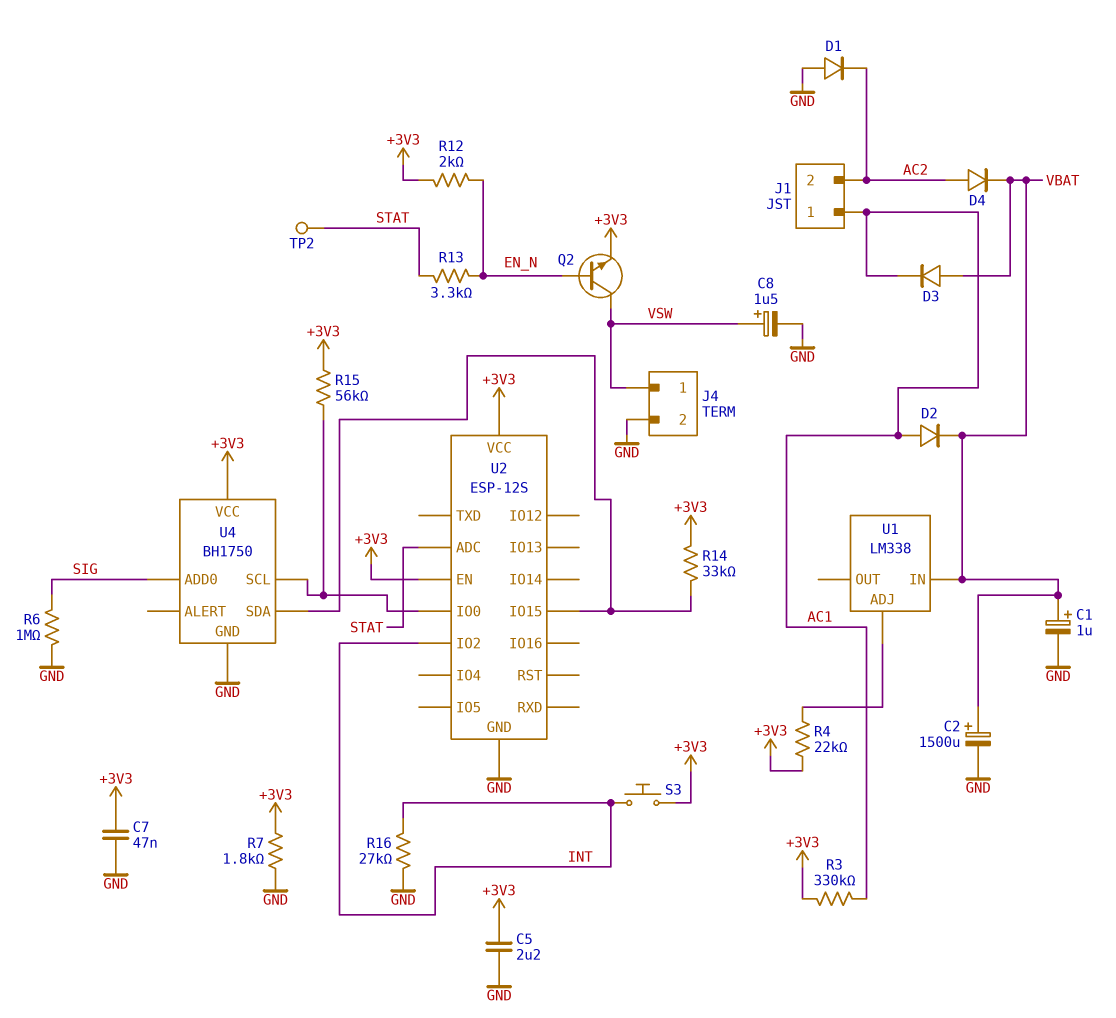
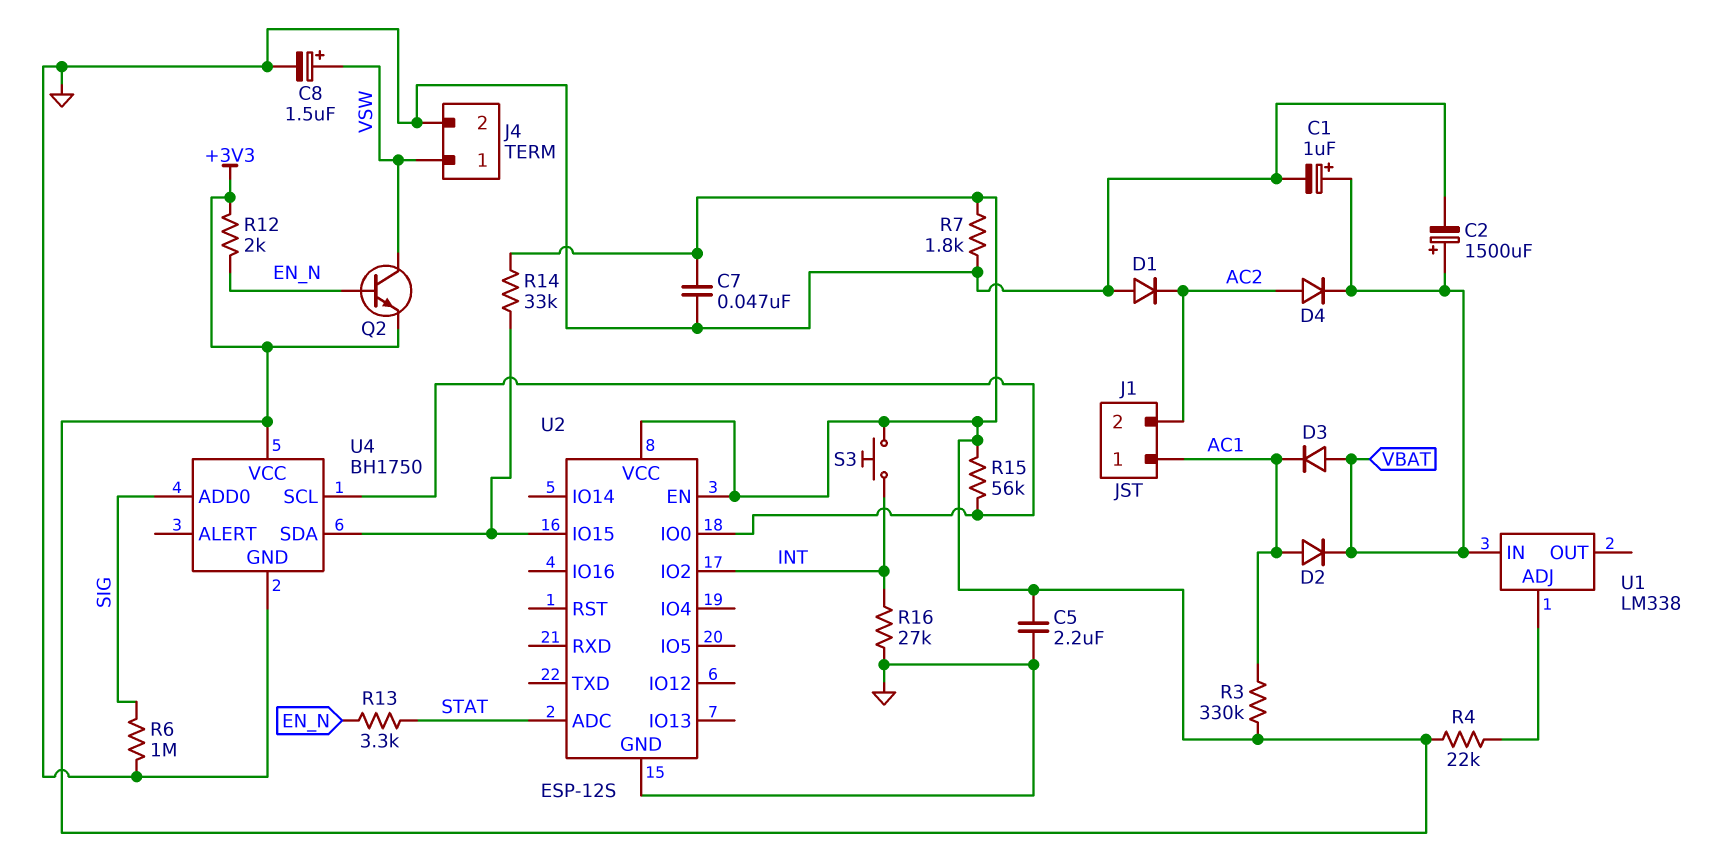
TP2: test point (STAT) -> none

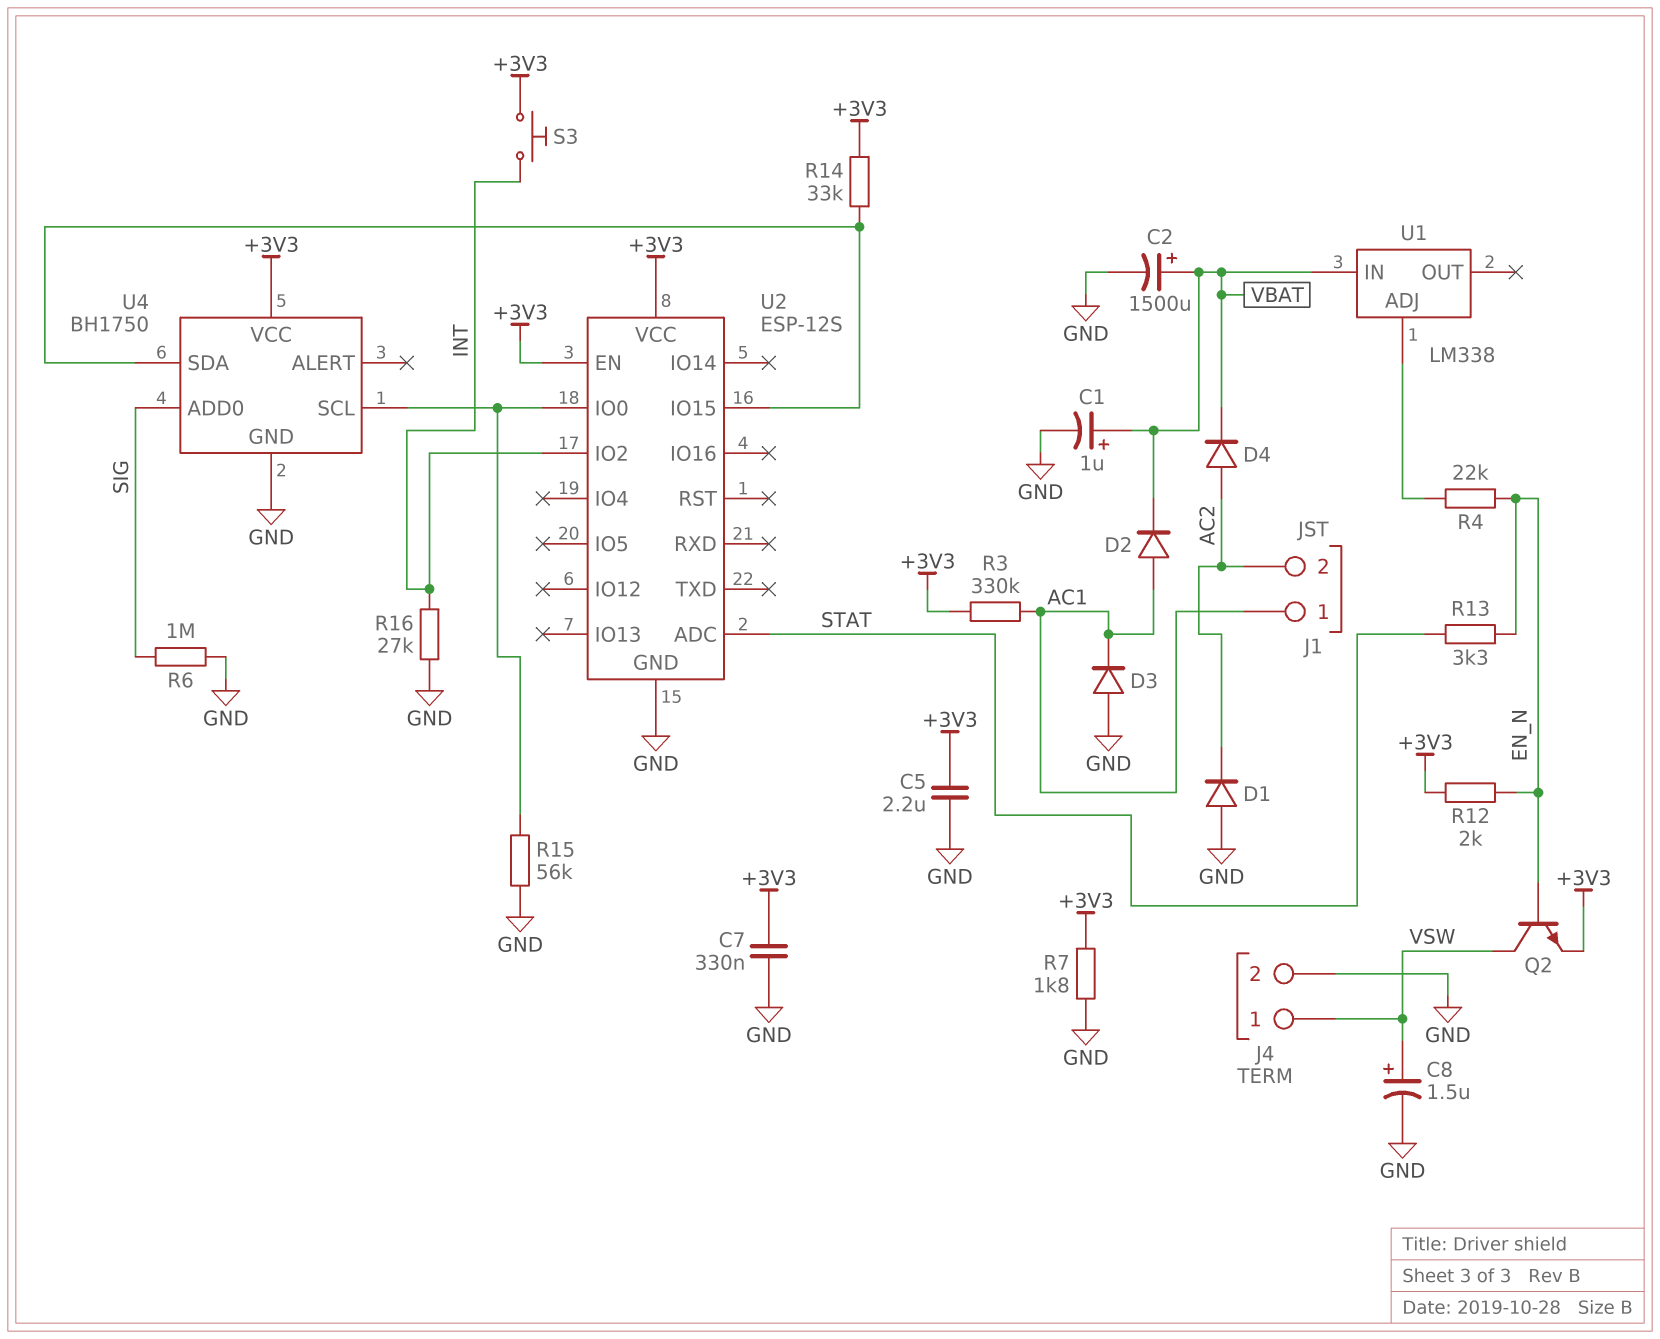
C7: 47nF (+3V3, GND) -> 330nF (+3V3, GND)
D3: diode (A VBAT, K AC1) -> diode (A GND, K AC1)
R4: 22k (+3V3, U1/ADJ) -> 22k (EN_N, U1/ADJ)
R15: 56k (+3V3, U2/IO0) -> 56k (GND, U2/IO0)

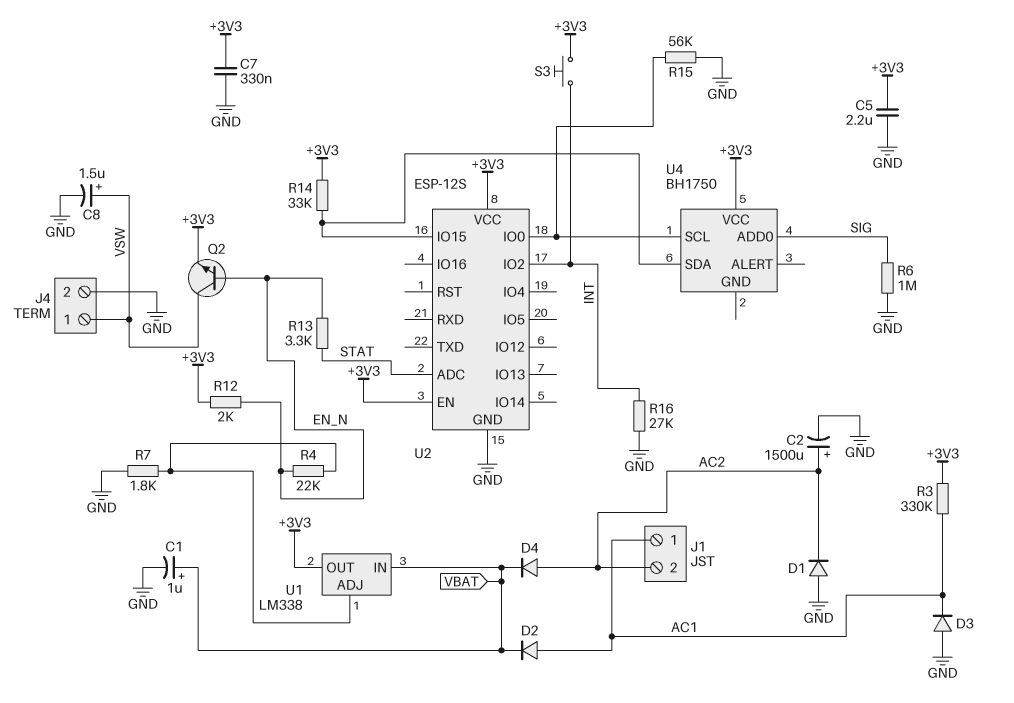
C2: 1500uF (plus VBAT, minus GND) -> 1500uF (plus AC2, minus GND)
R7: 1.8k (+3V3, GND) -> 1.8k (GND, U1/ADJ)
U1 pin OUT: none -> +3V3
U4 pin GND: GND -> none

